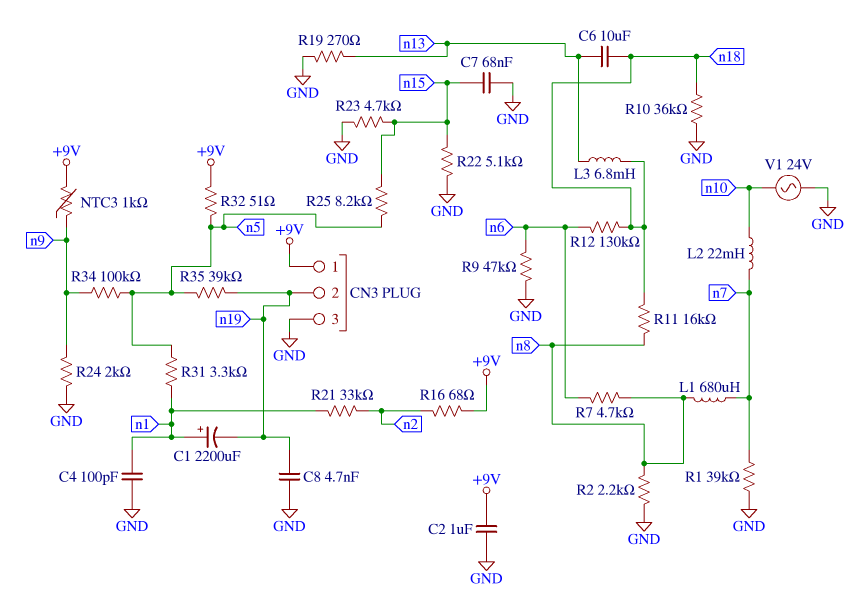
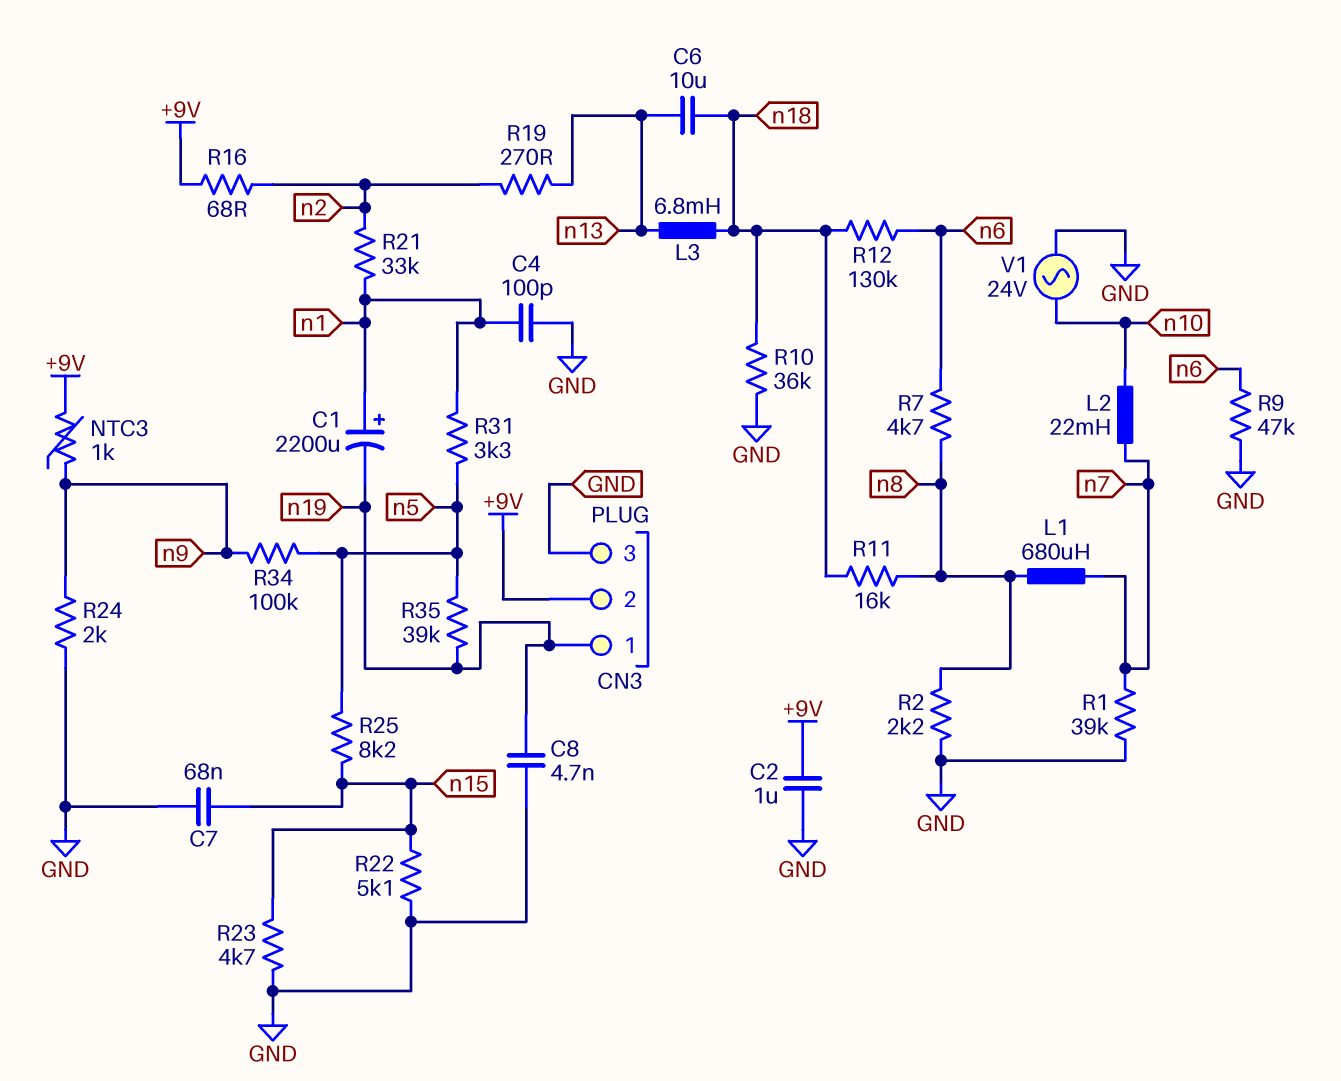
CN3 pin 1: +9V -> n19
CN3 pin 2: n19 -> +9V
R19: 270 (GND, n13) -> 270 (n2, n13)
R32: 51 (+9V, n5) -> none

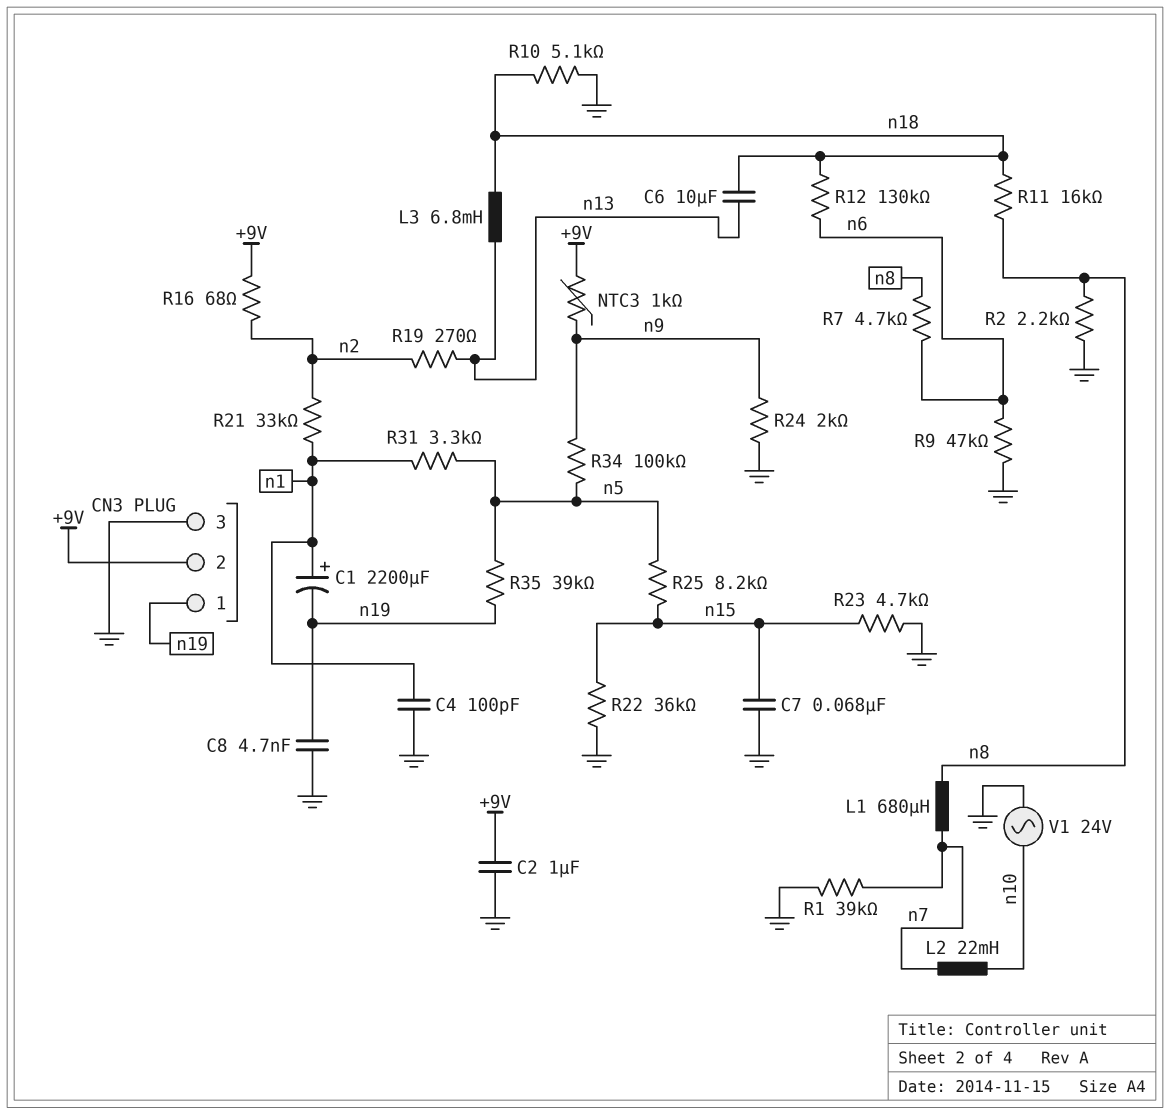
R10: 36k (GND, n18) -> 5.1k (GND, n18)
R22: 5.1k (GND, n15) -> 36k (GND, n15)

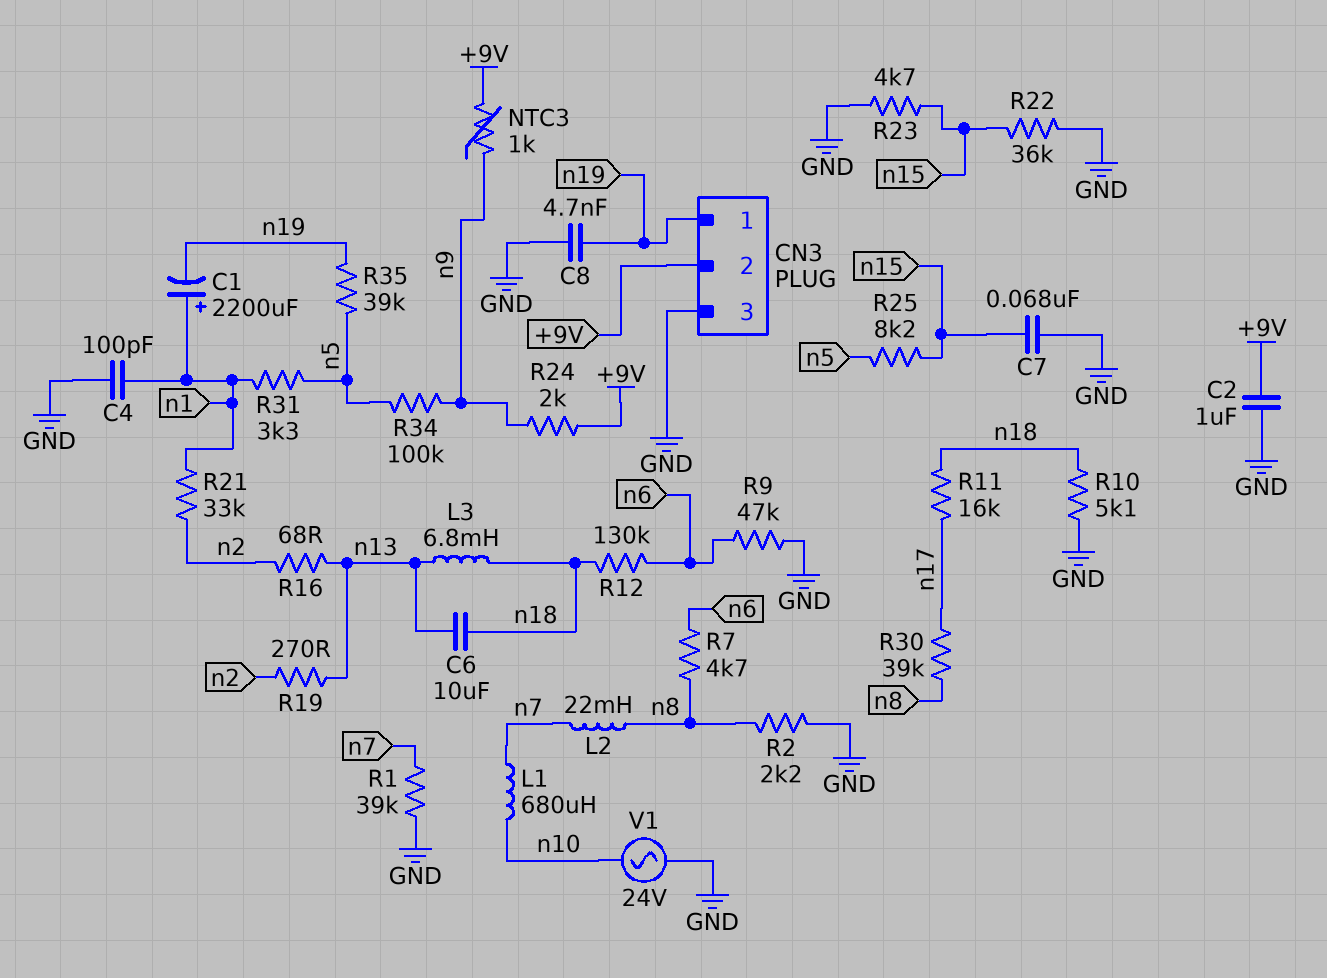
L1: 680uH (n7, n8) -> 680uH (n7, n10)
L2: 22mH (n7, n10) -> 22mH (n7, n8)
R11: 16k (n8, n18) -> 16k (n17, n18)
R16: 68 (+9V, n2) -> 68 (n2, n13)
R24: 2k (GND, n9) -> 2k (+9V, n9)
R30: none -> 39k (n8, n17)

